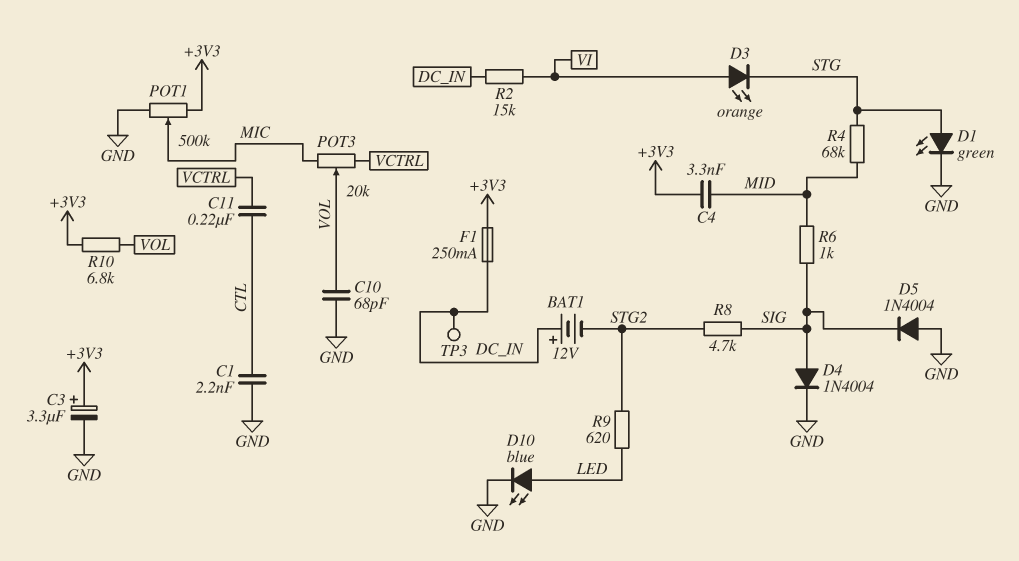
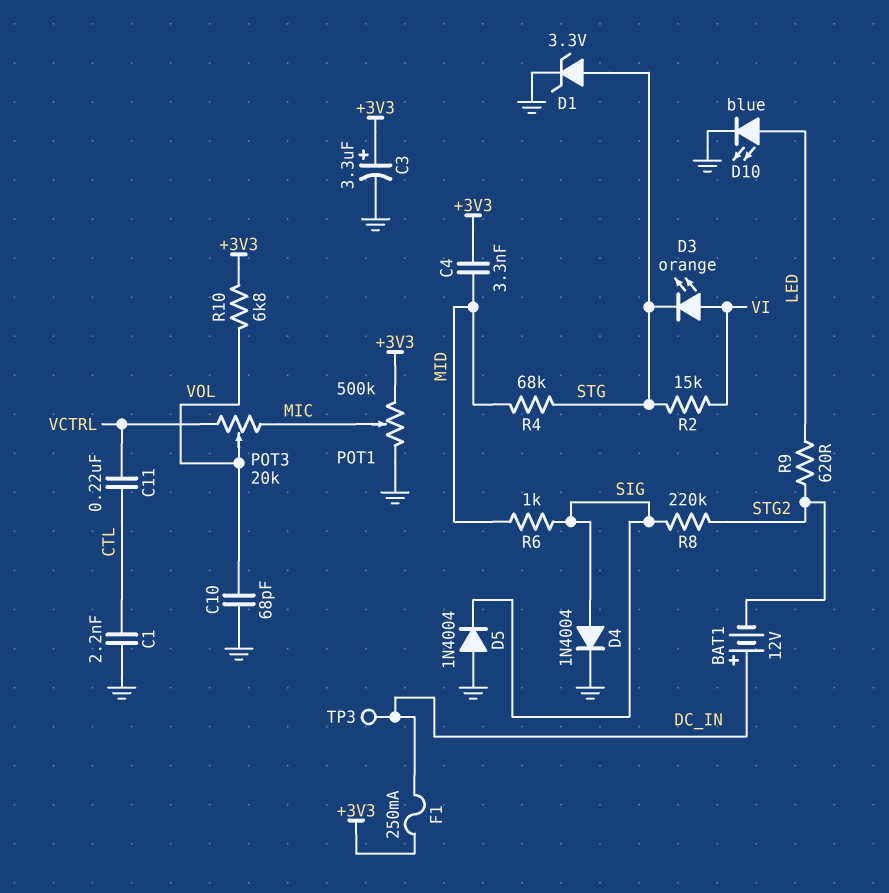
D1: LED green (A STG, K GND) -> zener 3.3V (A STG, K GND)
R2: 15k (DC_IN, VI) -> 15k (STG, VI)
R8: 4.7k (SIG, STG2) -> 220k (SIG, STG2)

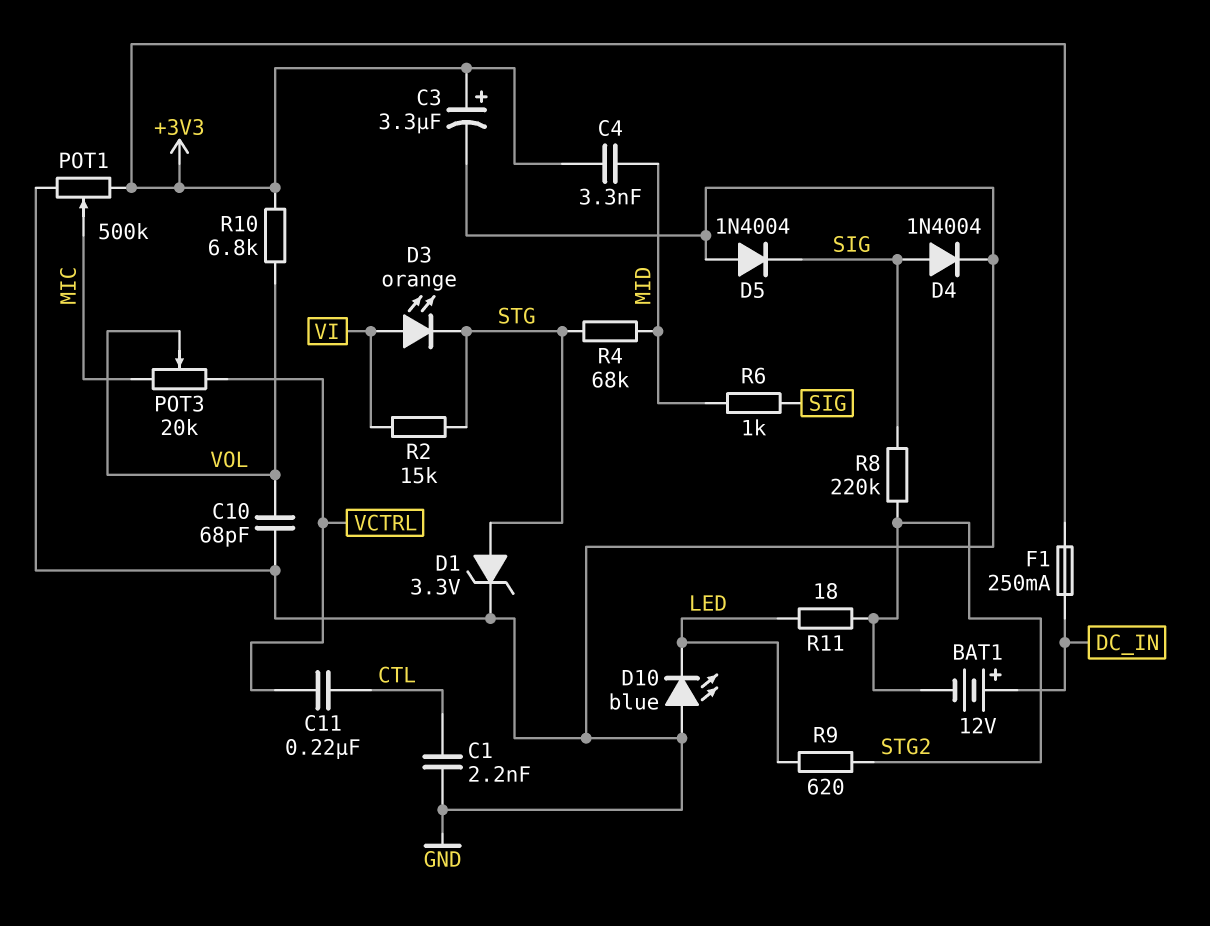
D10: LED blue (A LED, K GND) -> LED blue (A GND, K LED)
R11: none -> 18 (LED, STG2)
TP3: test point (DC_IN) -> none

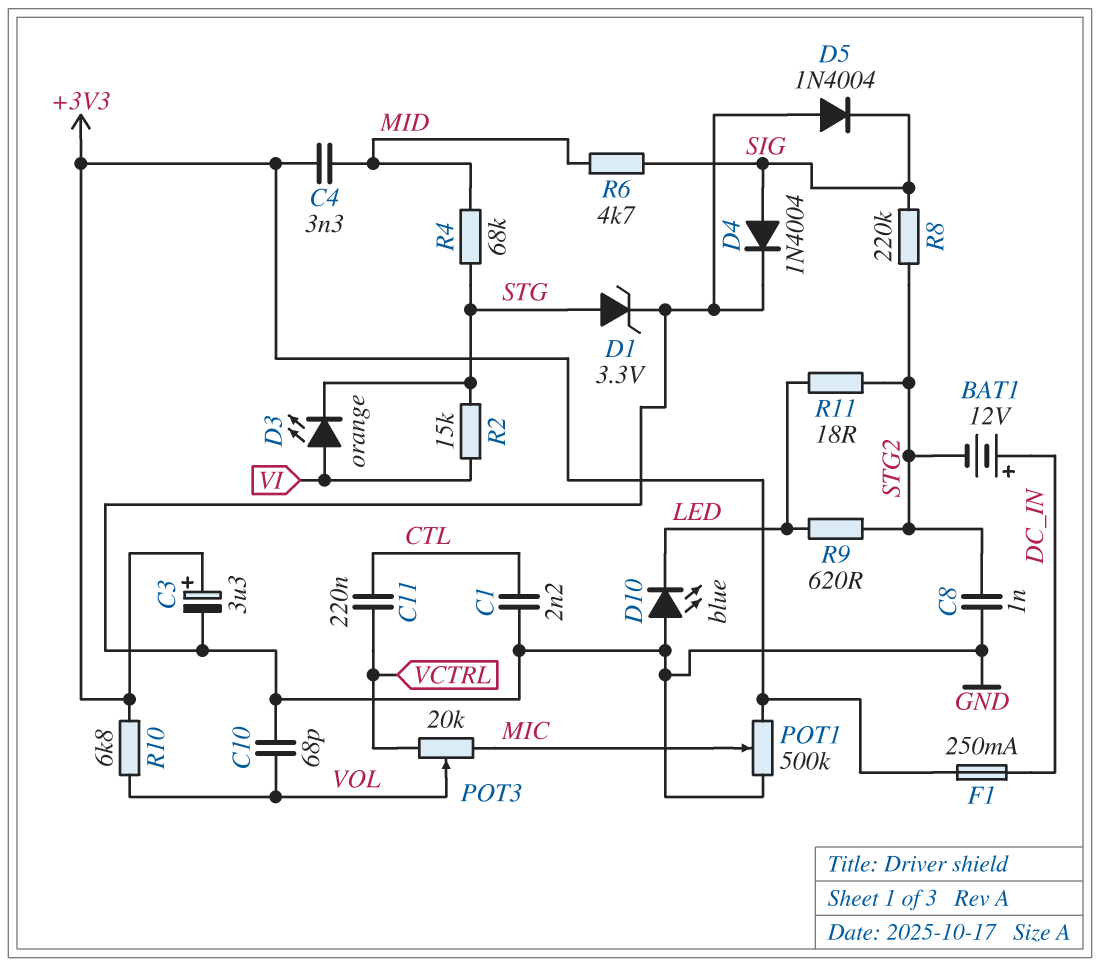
C8: none -> 1nF (GND, STG2)
R6: 1k (MID, SIG) -> 4.7k (MID, SIG)

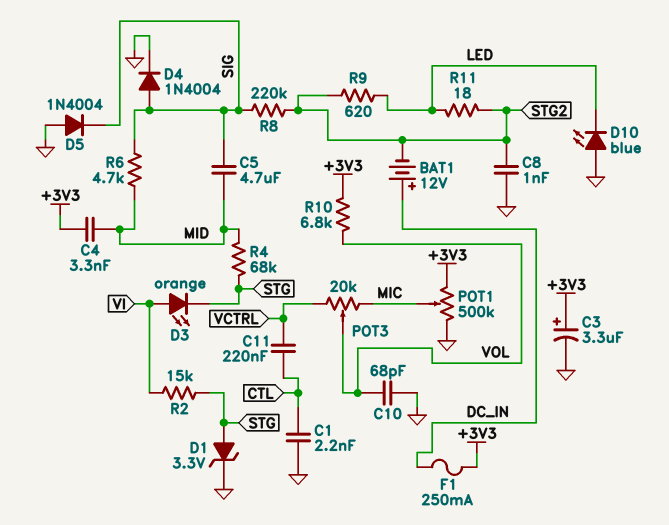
C5: none -> 4.7uF (MID, SIG)

